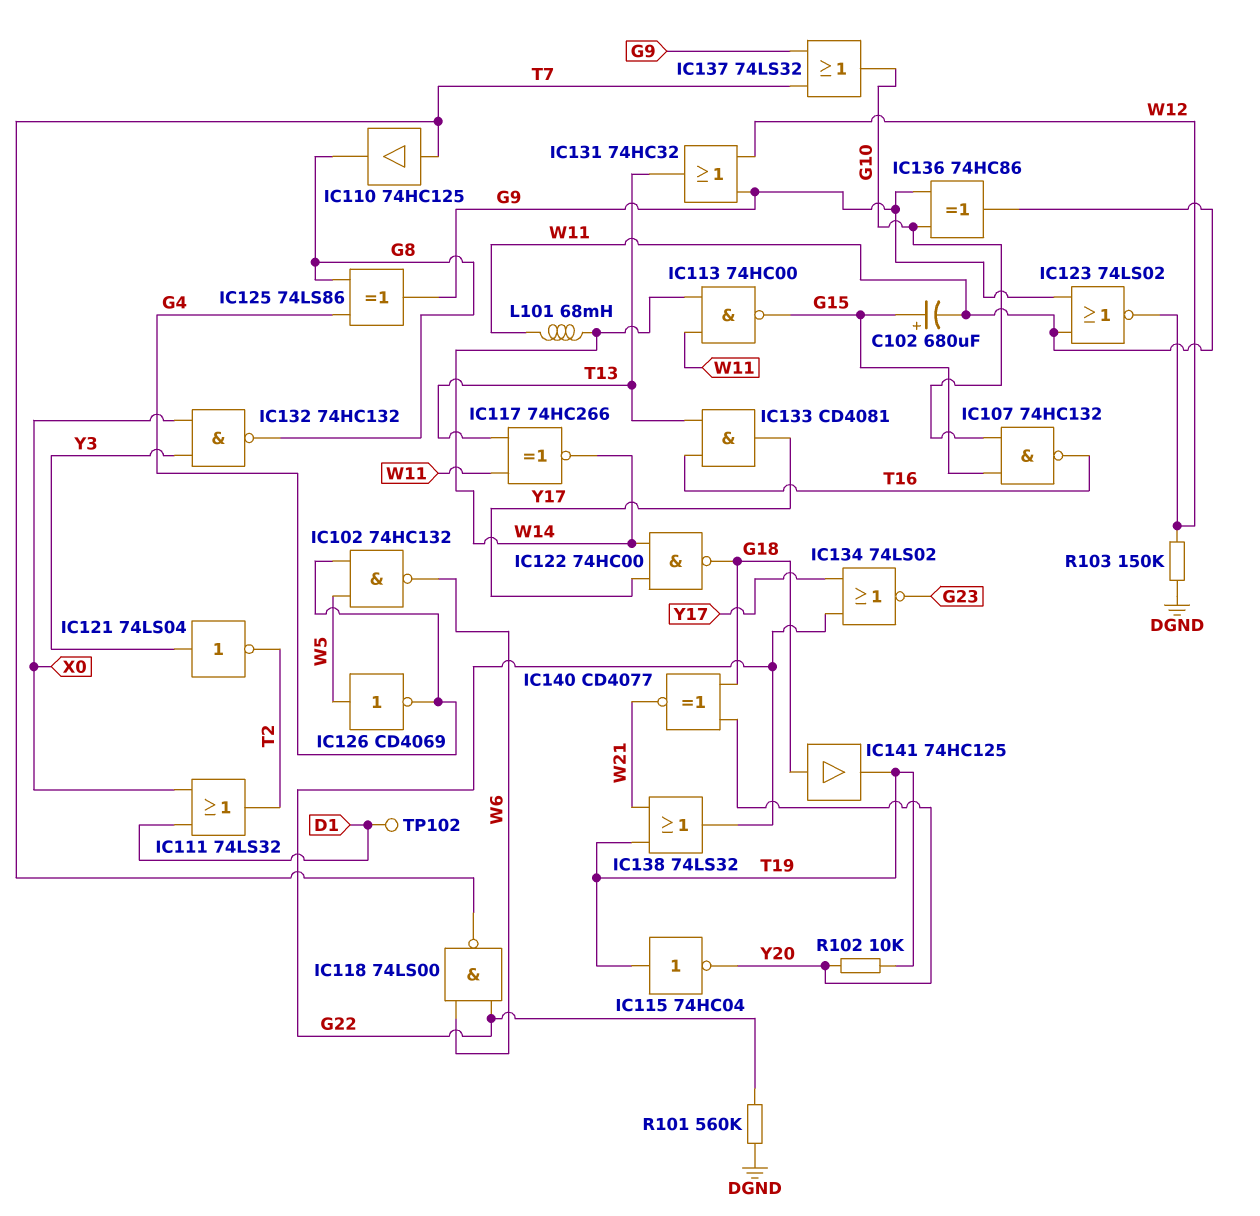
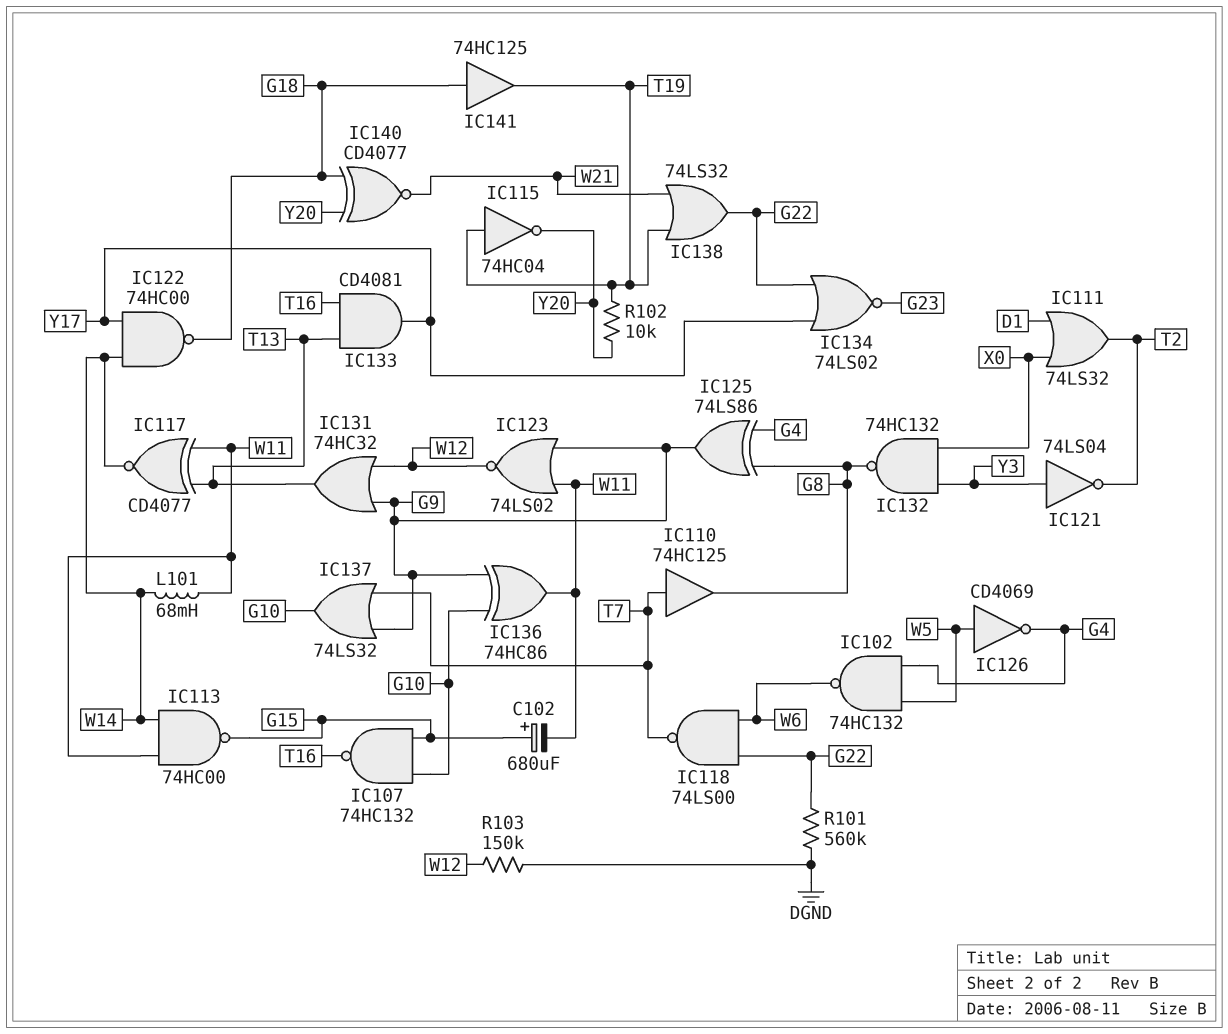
IC117: XNOR 74HC266 (in T13, in W11, out W14) -> XNOR CD4077 (in T13, in W11, out W14)
TP102: test point (D1) -> none

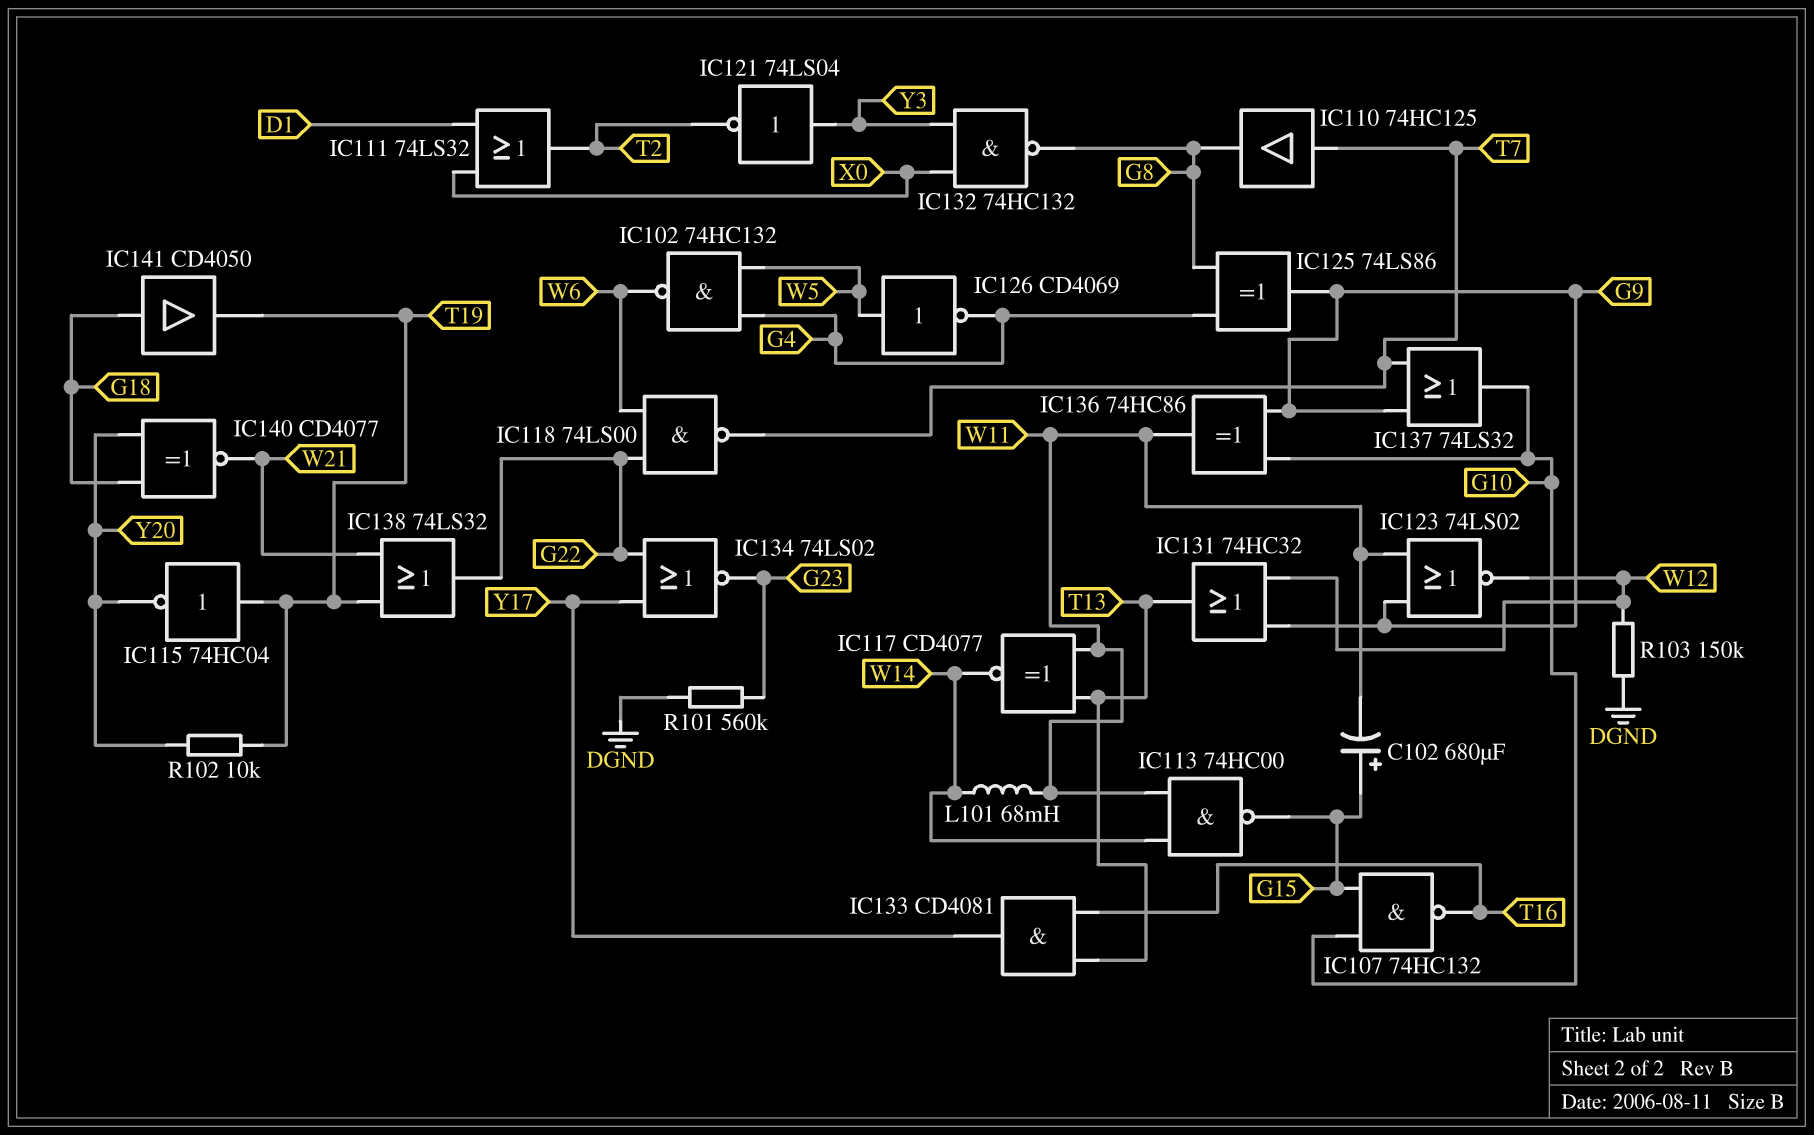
IC122: NAND 74HC00 (in W14, in Y17, out G18) -> none
IC141: buffer 74HC125 (in G18, out T19) -> buffer CD4050 (in G18, out T19)
R101: 560k (DGND, G22) -> 560k (DGND, G23)

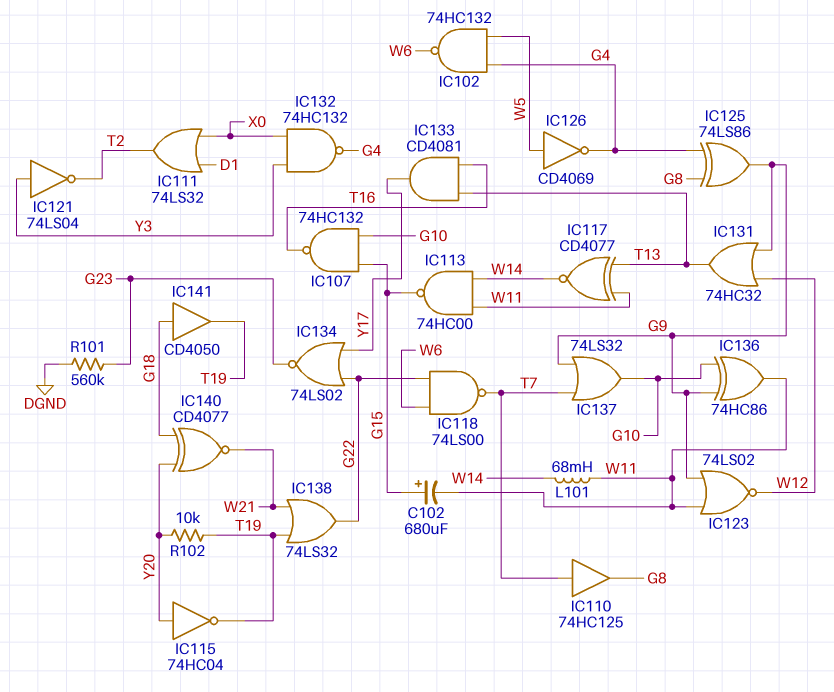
IC115: NOT 74HC04 (in T19, out Y20) -> NOT 74HC04 (in Y20, out T19)
IC132: NAND 74HC132 (in X0, in Y3, out G8) -> NAND 74HC132 (in X0, in Y3, out G4)
R103: 150k (DGND, W12) -> none

